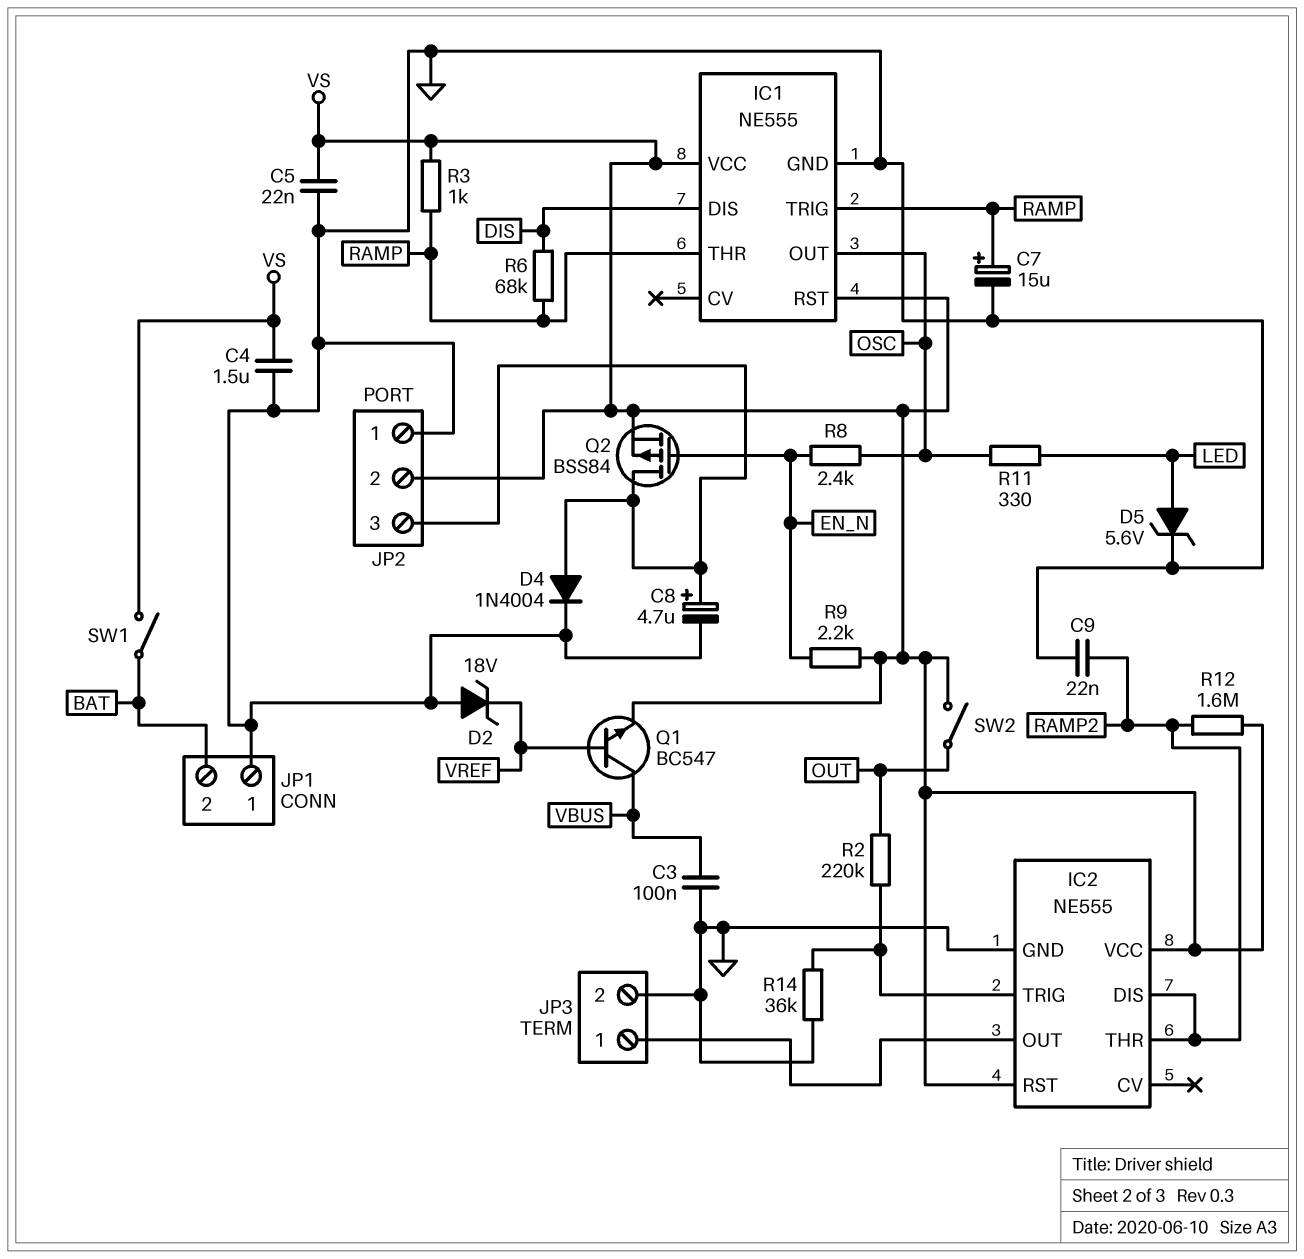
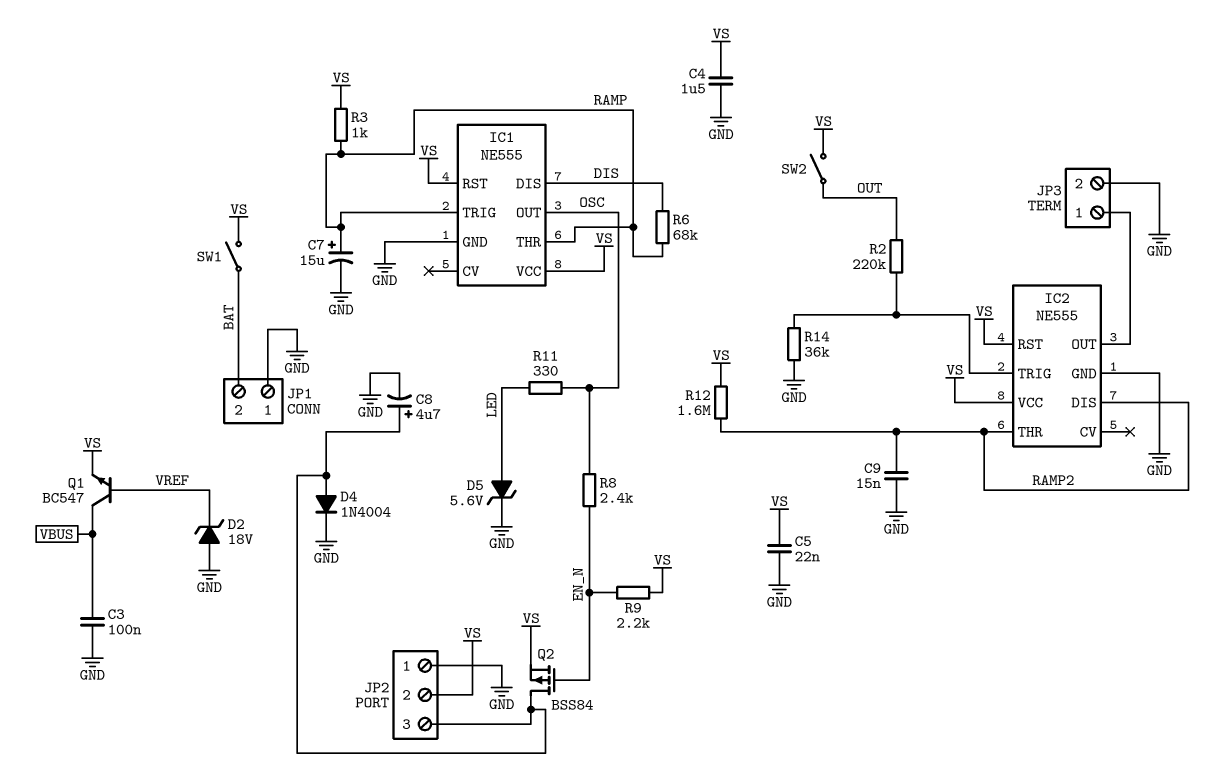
C9: 22nF (GND, RAMP2) -> 15nF (GND, RAMP2)

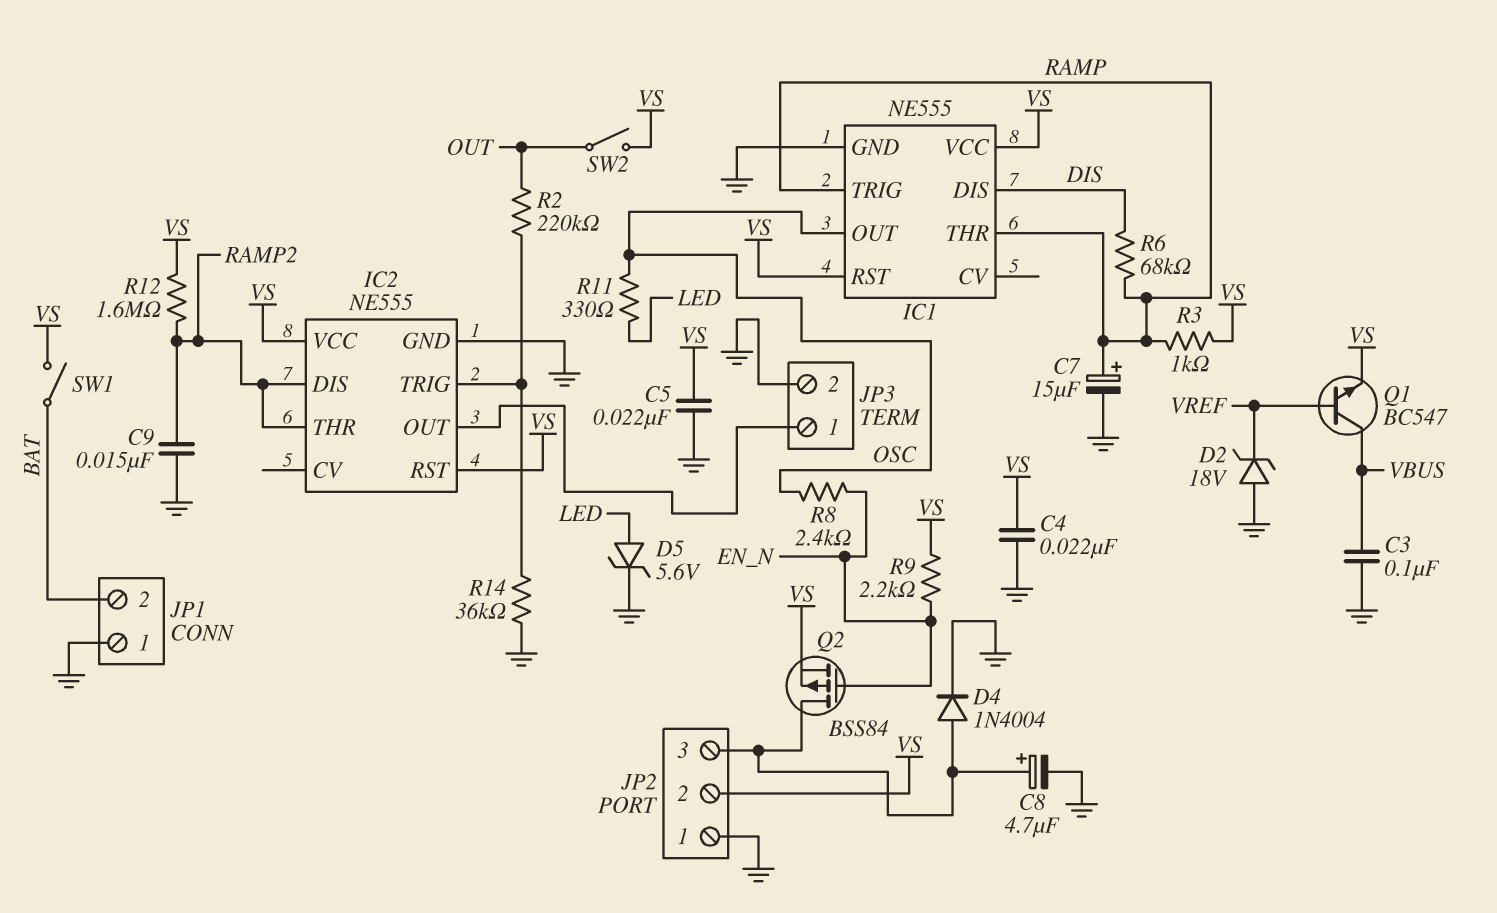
C4: 1.5uF (GND, VS) -> 22nF (GND, VS)

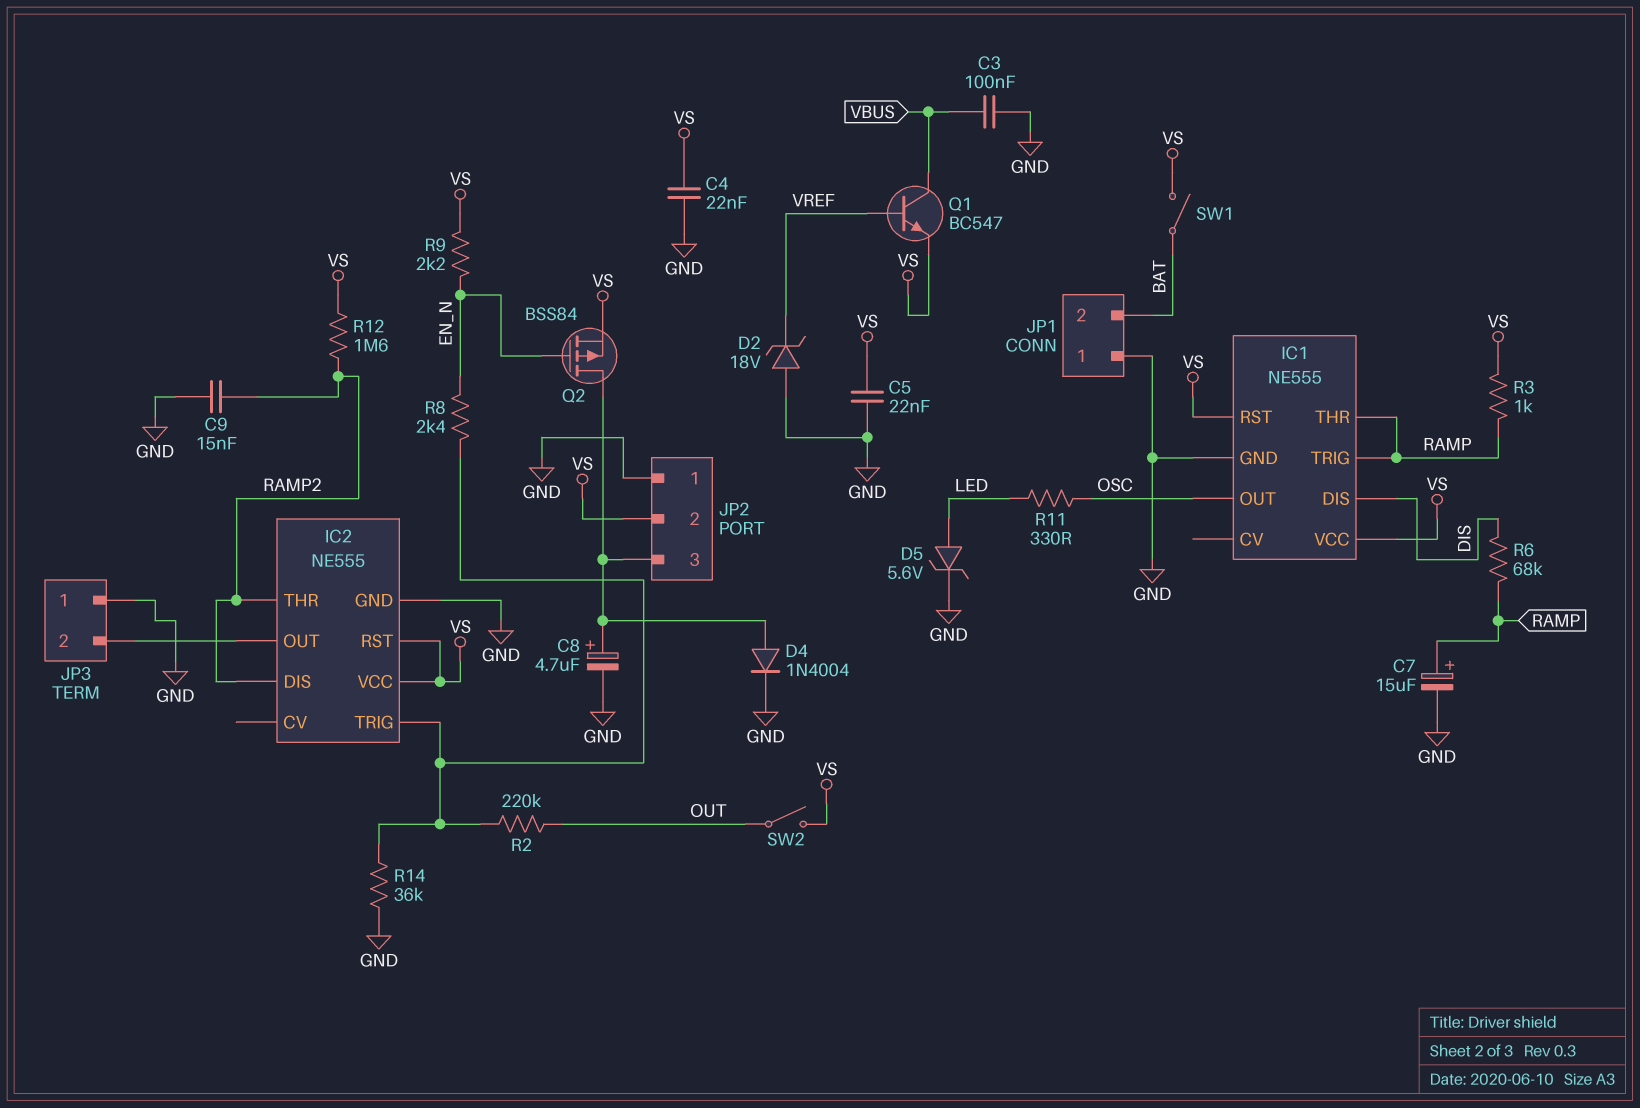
JP3 pin 1: IC2/OUT -> GND
JP3 pin 2: GND -> IC2/OUT
R8: 2.4k (EN_N, OSC) -> 2.4k (EN_N, IC2/TRIG)

